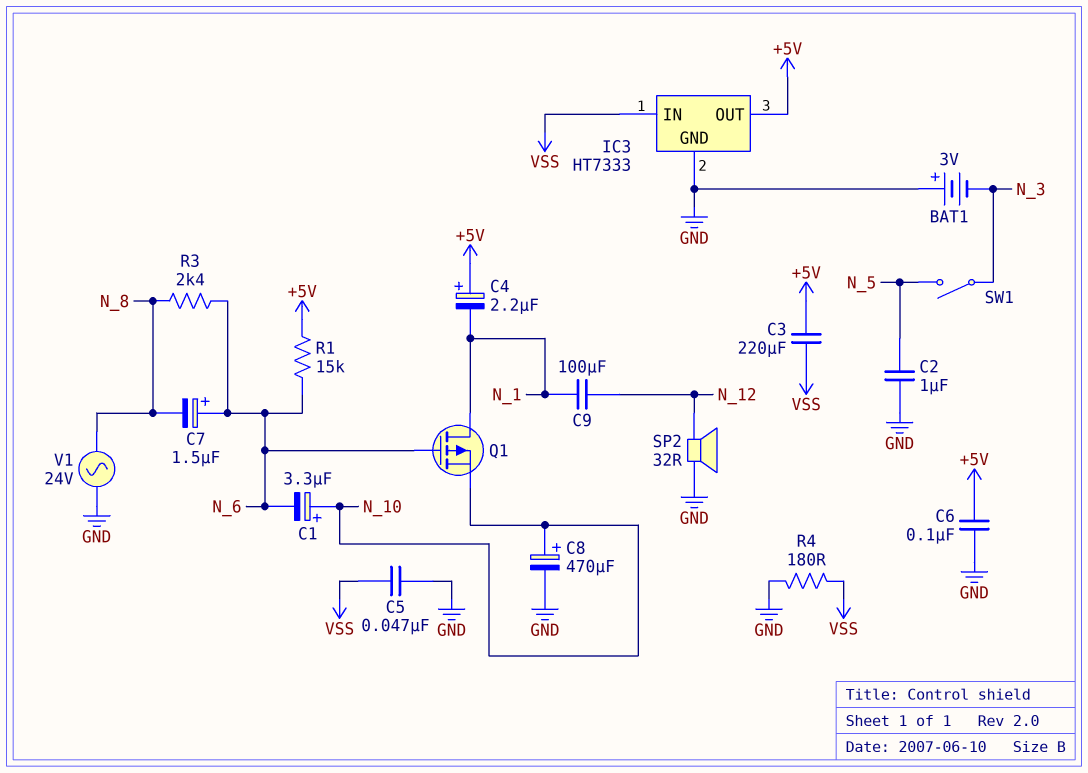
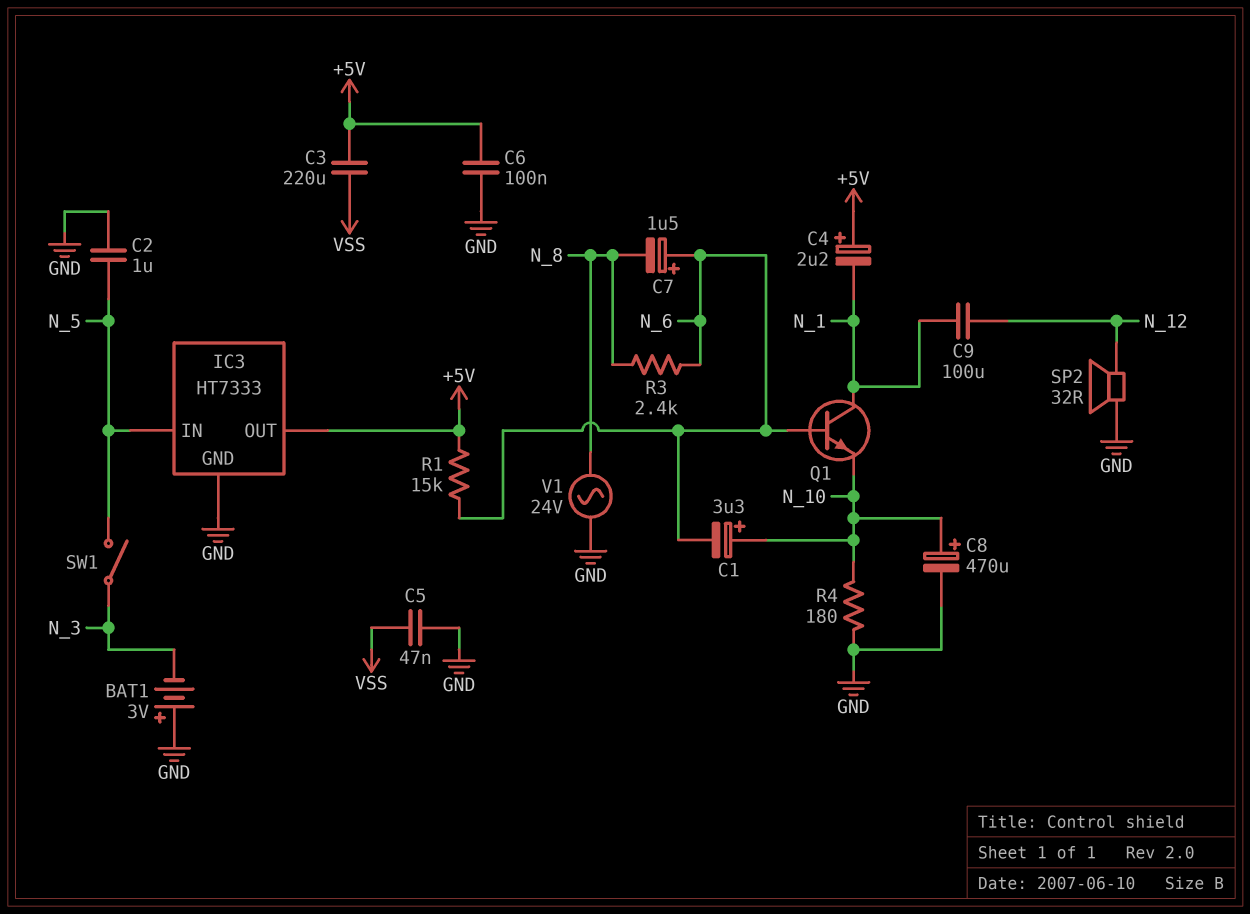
IC3 pin IN: VSS -> N_5
Q1: PMOS (G N_6, D N_1, S N_10) -> NPN (B N_6, C N_1, E N_10)
R4: 180 (GND, VSS) -> 180 (GND, N_10)

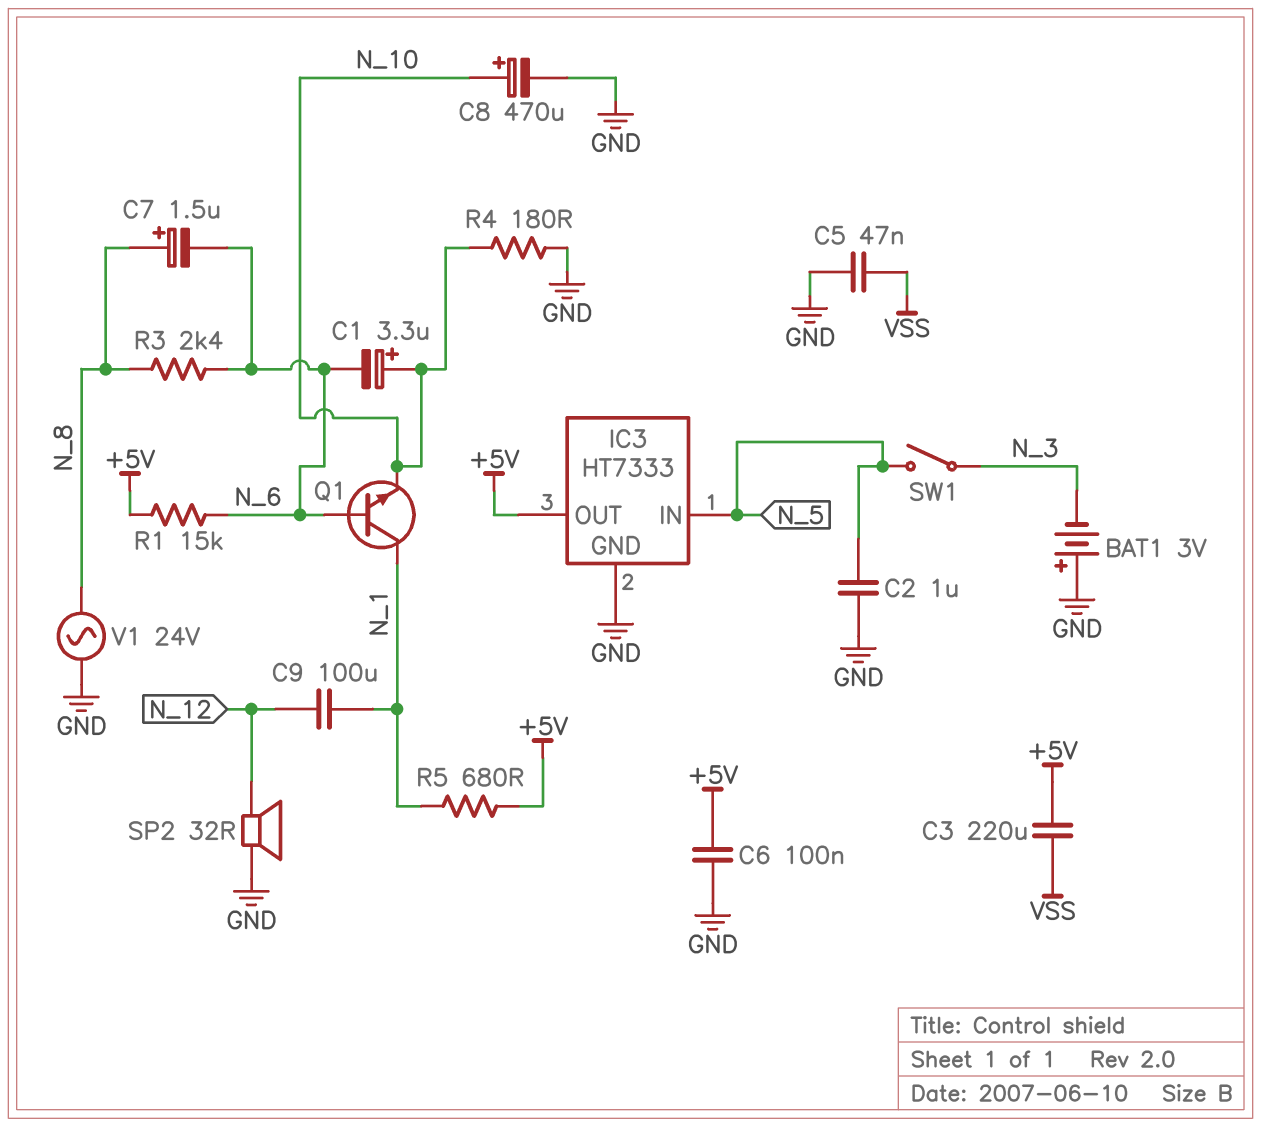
C4: 2.2uF (plus +5V, minus N_1) -> none
C7: 1.5uF (plus N_6, minus N_8) -> 1.5uF (plus N_8, minus N_6)
R5: none -> 680 (+5V, N_1)

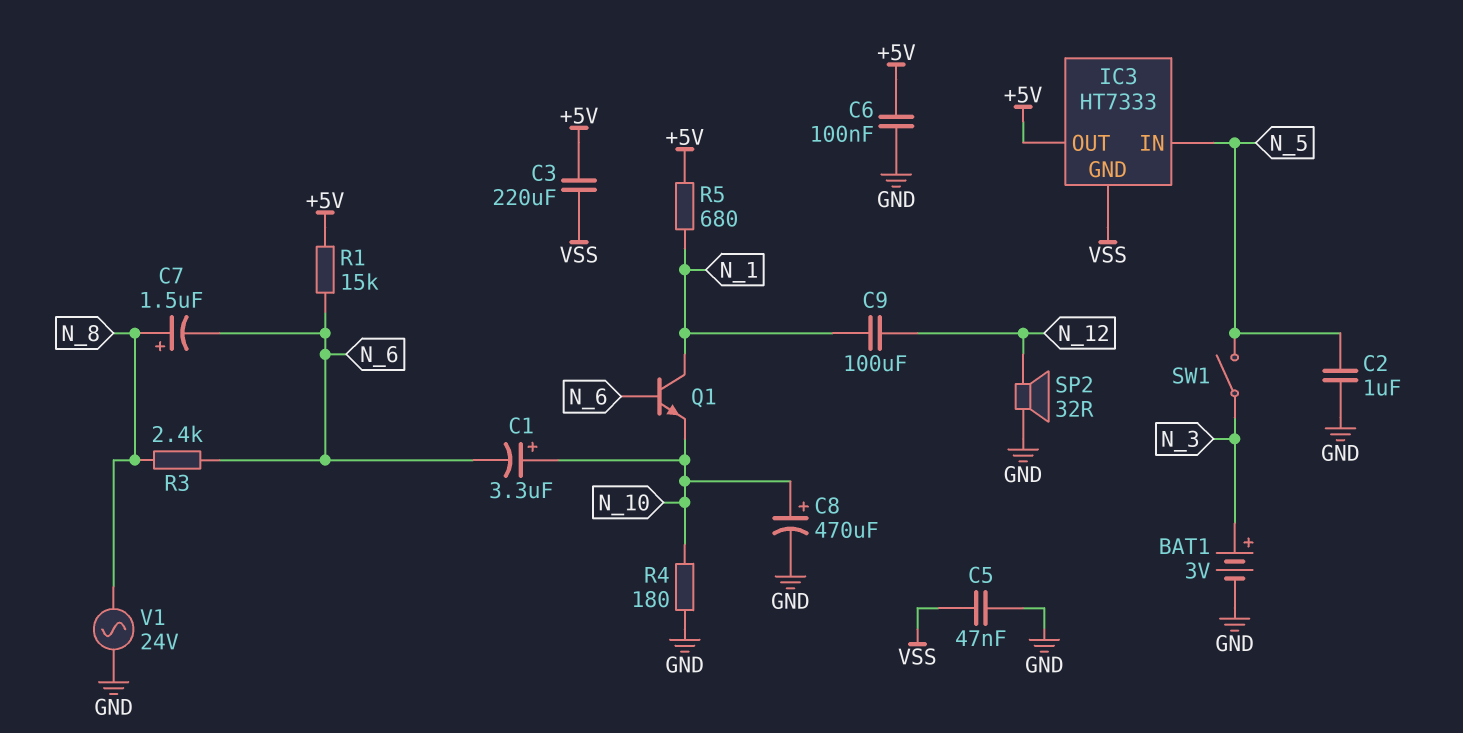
BAT1: 3V (plus GND, minus N_3) -> 3V (plus N_3, minus GND)
IC3 pin GND: GND -> VSS

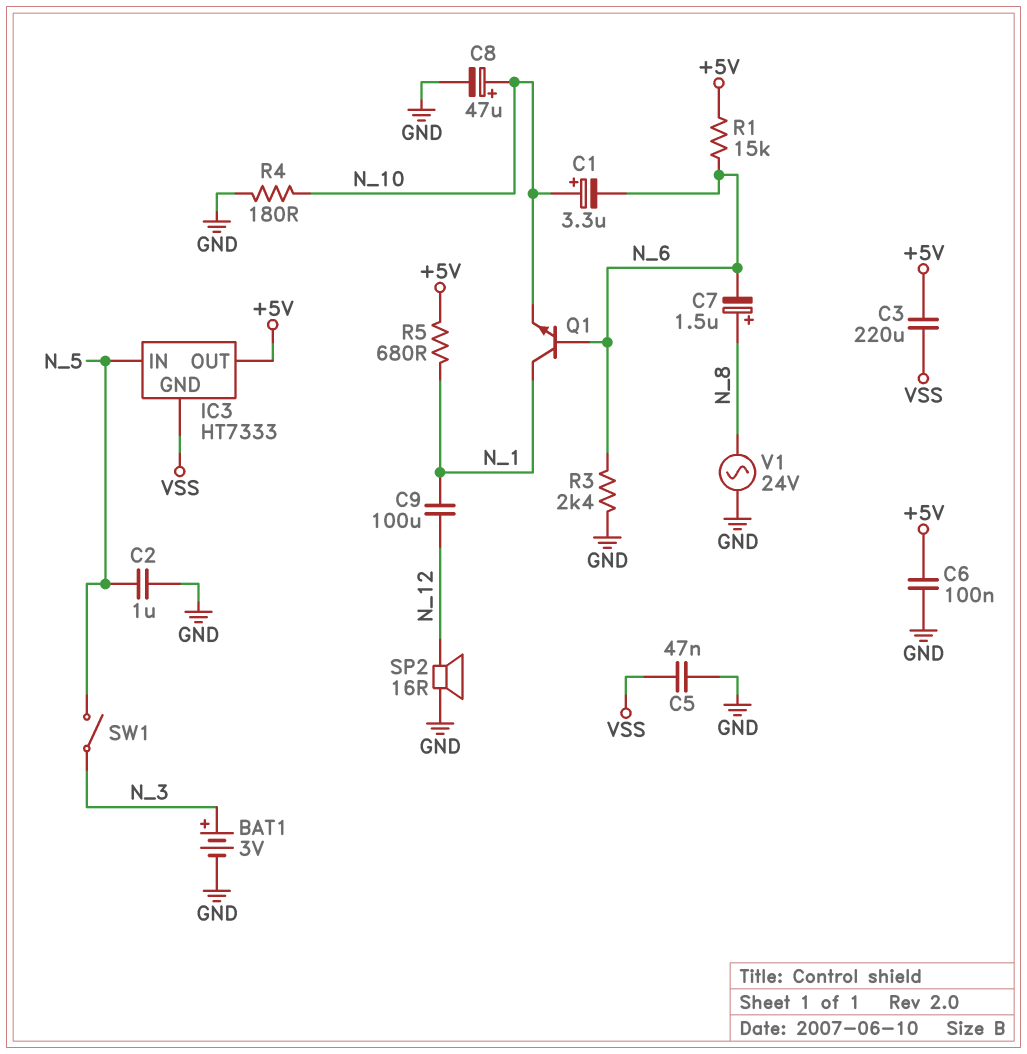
C8: 470uF (plus N_10, minus GND) -> 47uF (plus N_10, minus GND)
R3: 2.4k (N_6, N_8) -> 2.4k (GND, N_6)
SP2: speaker 32R (GND, N_12) -> speaker 16R (GND, N_12)

